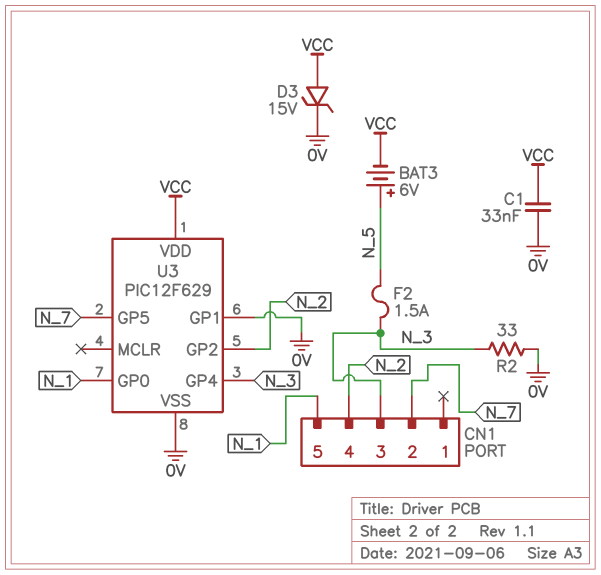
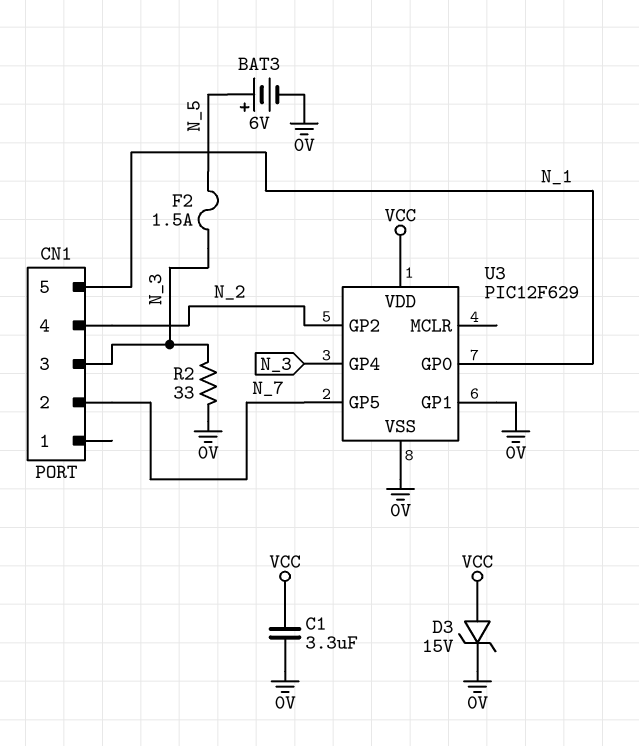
BAT3: 6V (plus N_5, minus VCC) -> 6V (plus N_5, minus 0V)
C1: 33nF (0V, VCC) -> 3.3uF (0V, VCC)

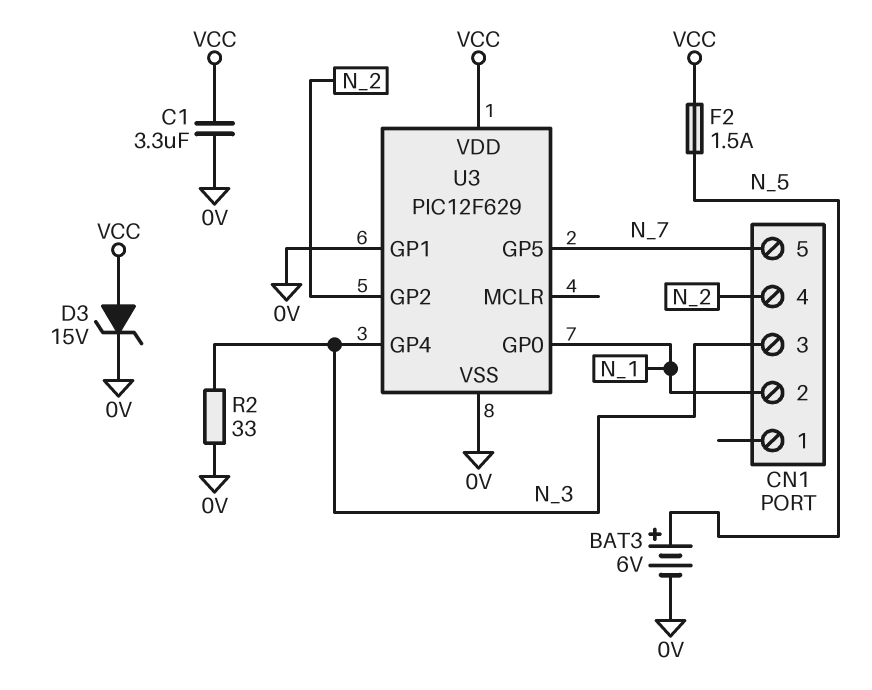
CN1 pin 2: N_7 -> N_1
CN1 pin 5: N_1 -> N_7
F2: 1.5A (N_3, N_5) -> 1.5A (N_5, VCC)

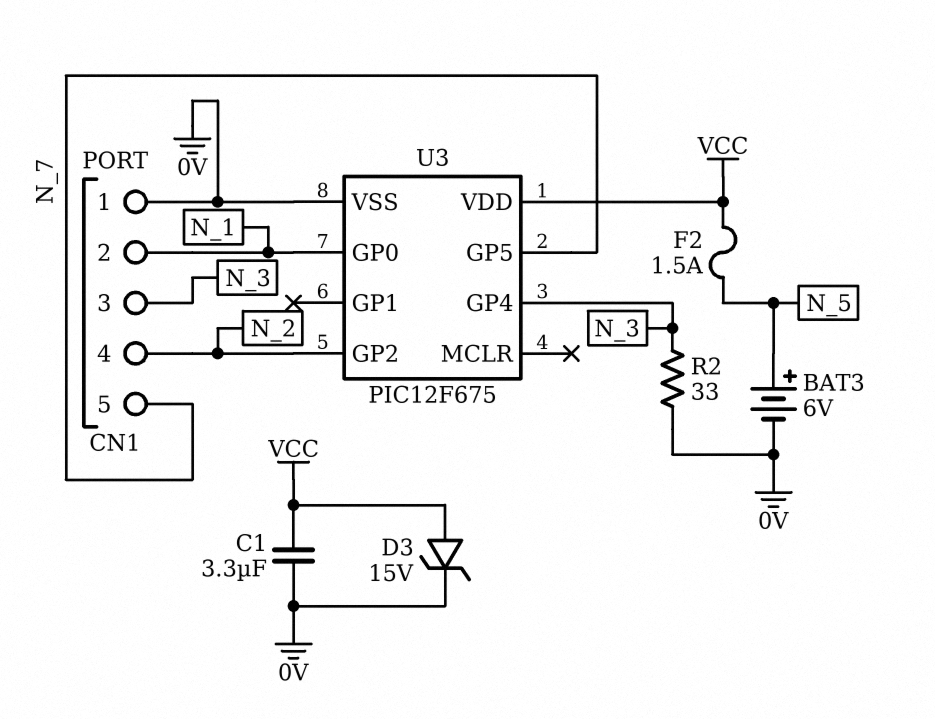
CN1 pin 1: none -> 0V
U3: PIC12F629 -> PIC12F675
U3 pin GP1: 0V -> none

